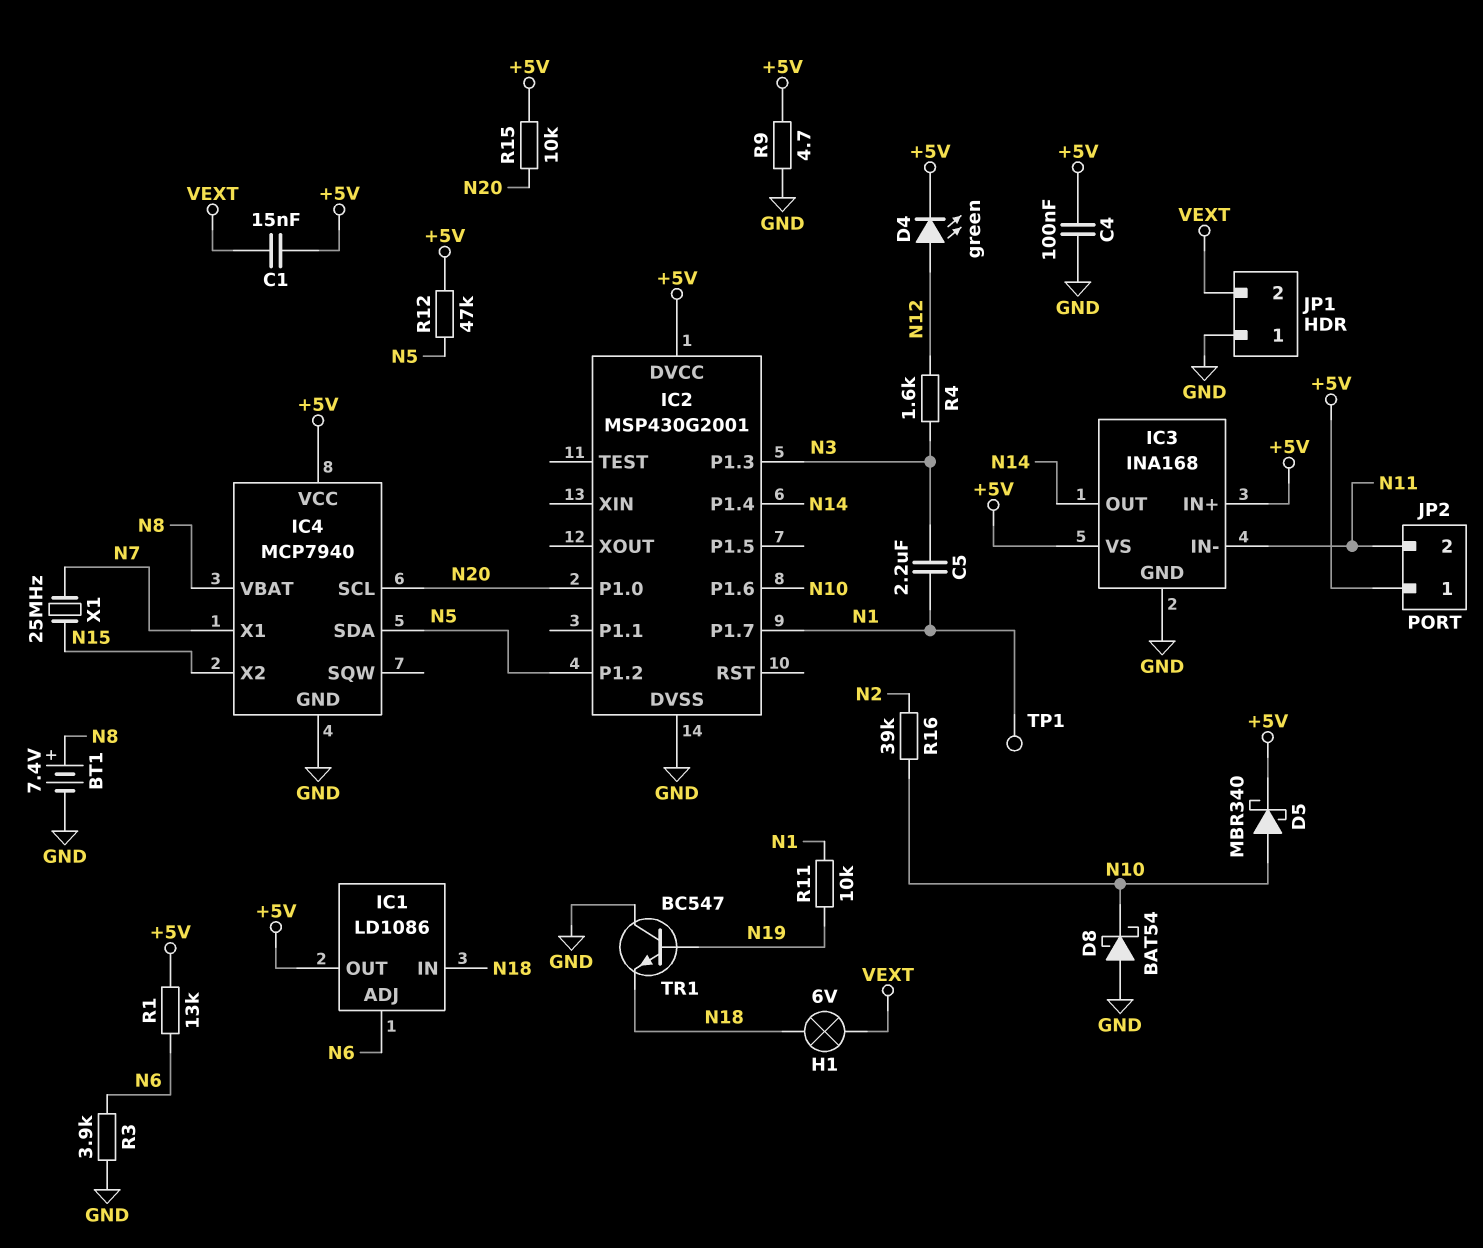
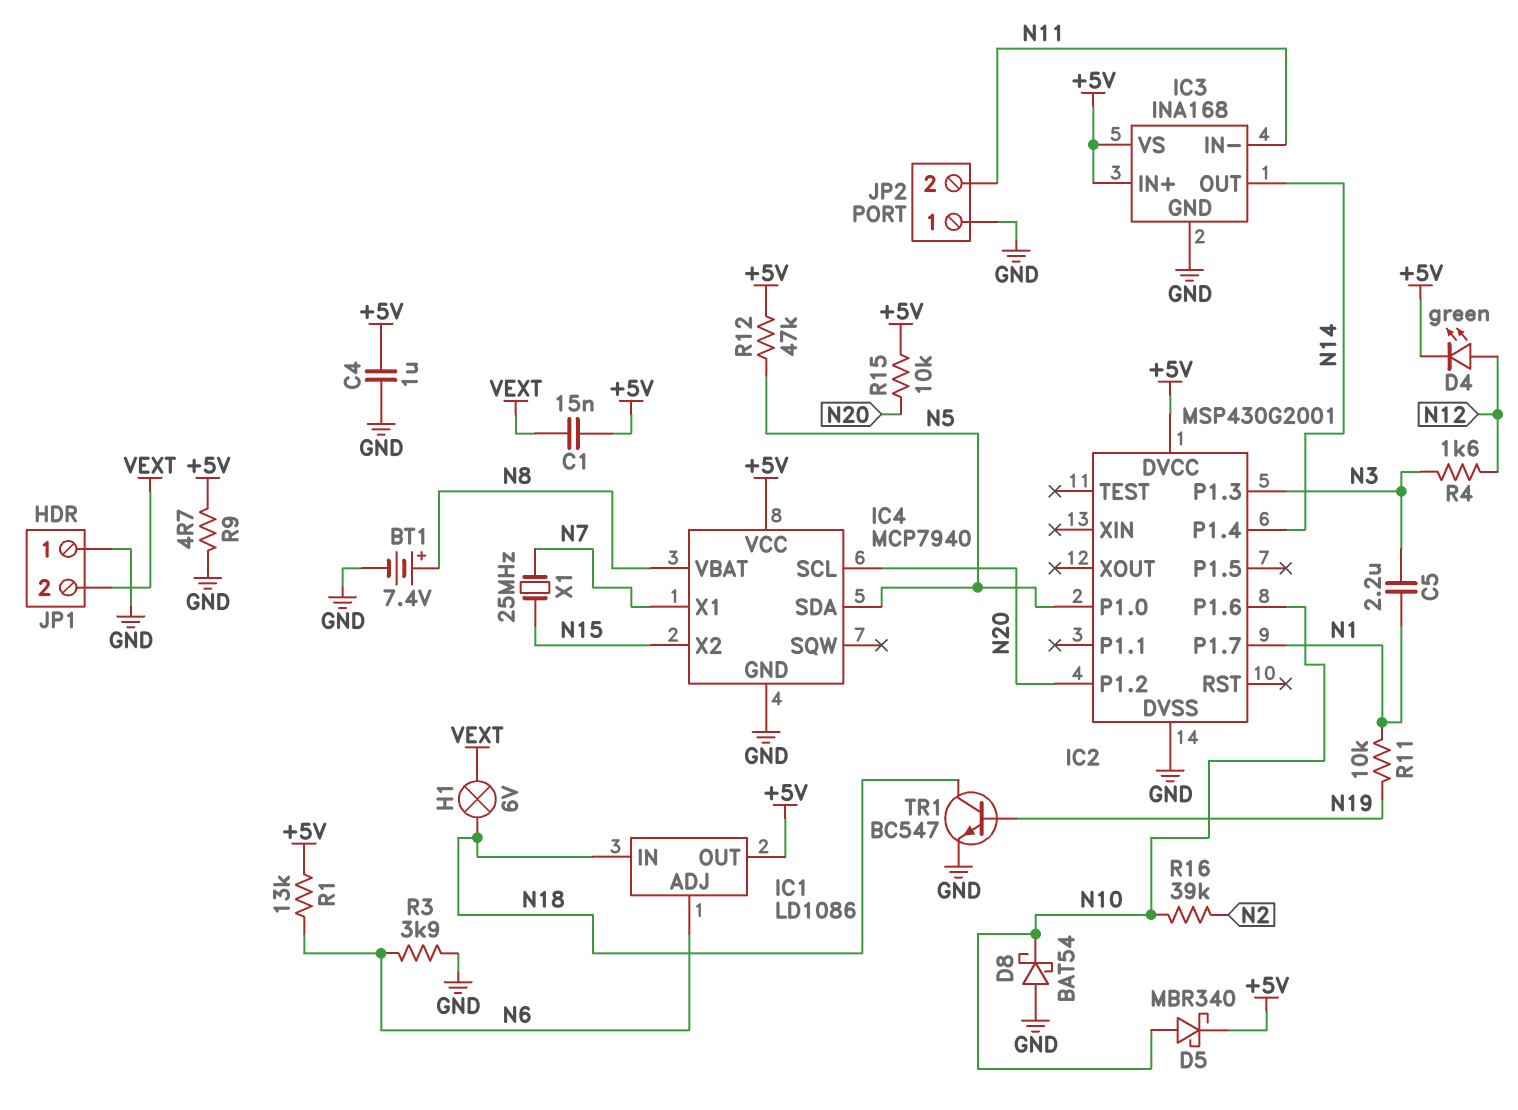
C4: 100nF (+5V, GND) -> 1uF (+5V, GND)
IC2 pin P1.0: N20 -> N5
IC2 pin P1.2: N5 -> N20
JP2 pin 1: +5V -> GND
TP1: test point (N1) -> none
TR1: NPN BC547 (B N19, C GND, E N18) -> NPN BC547 (B N19, C N18, E GND)

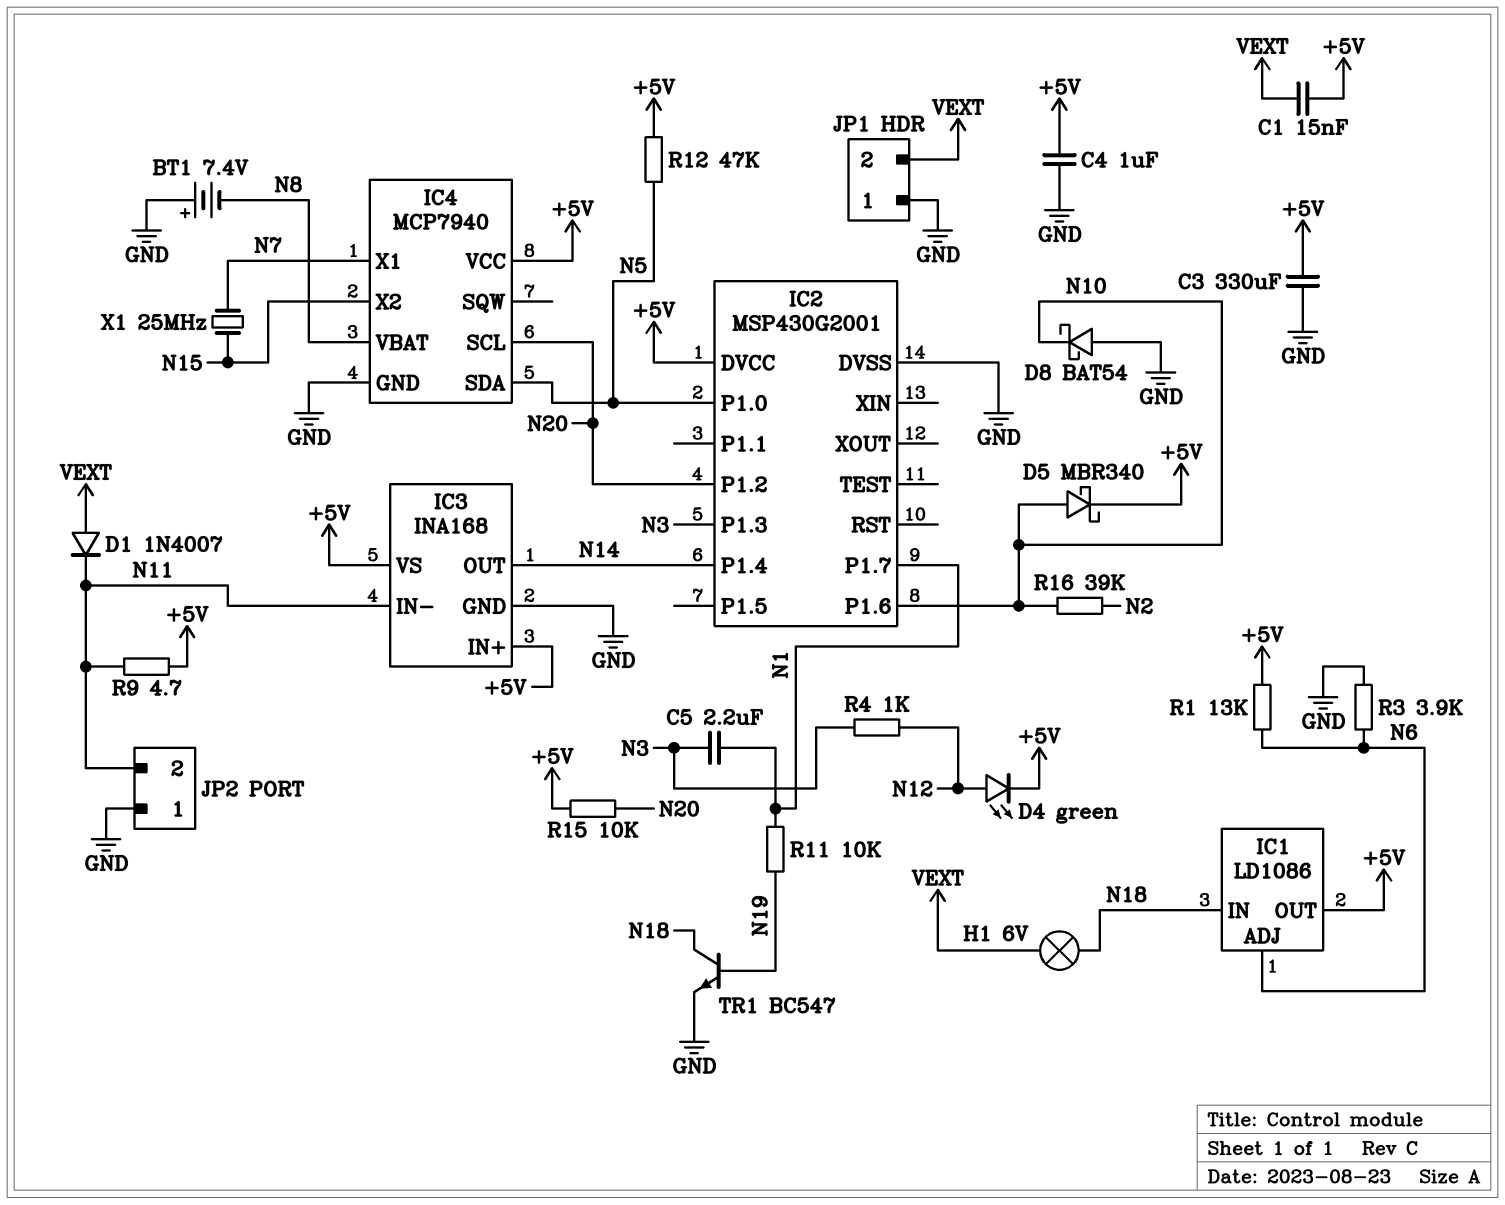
BT1: 7.4V (plus N8, minus GND) -> 7.4V (plus GND, minus N8)
C3: none -> 330uF (+5V, GND)
D1: none -> diode 1N4007 (A VEXT, K N11)
R4: 1.6k (N3, N12) -> 1k (N3, N12)
R9: 4.7 (+5V, GND) -> 4.7 (+5V, N11)

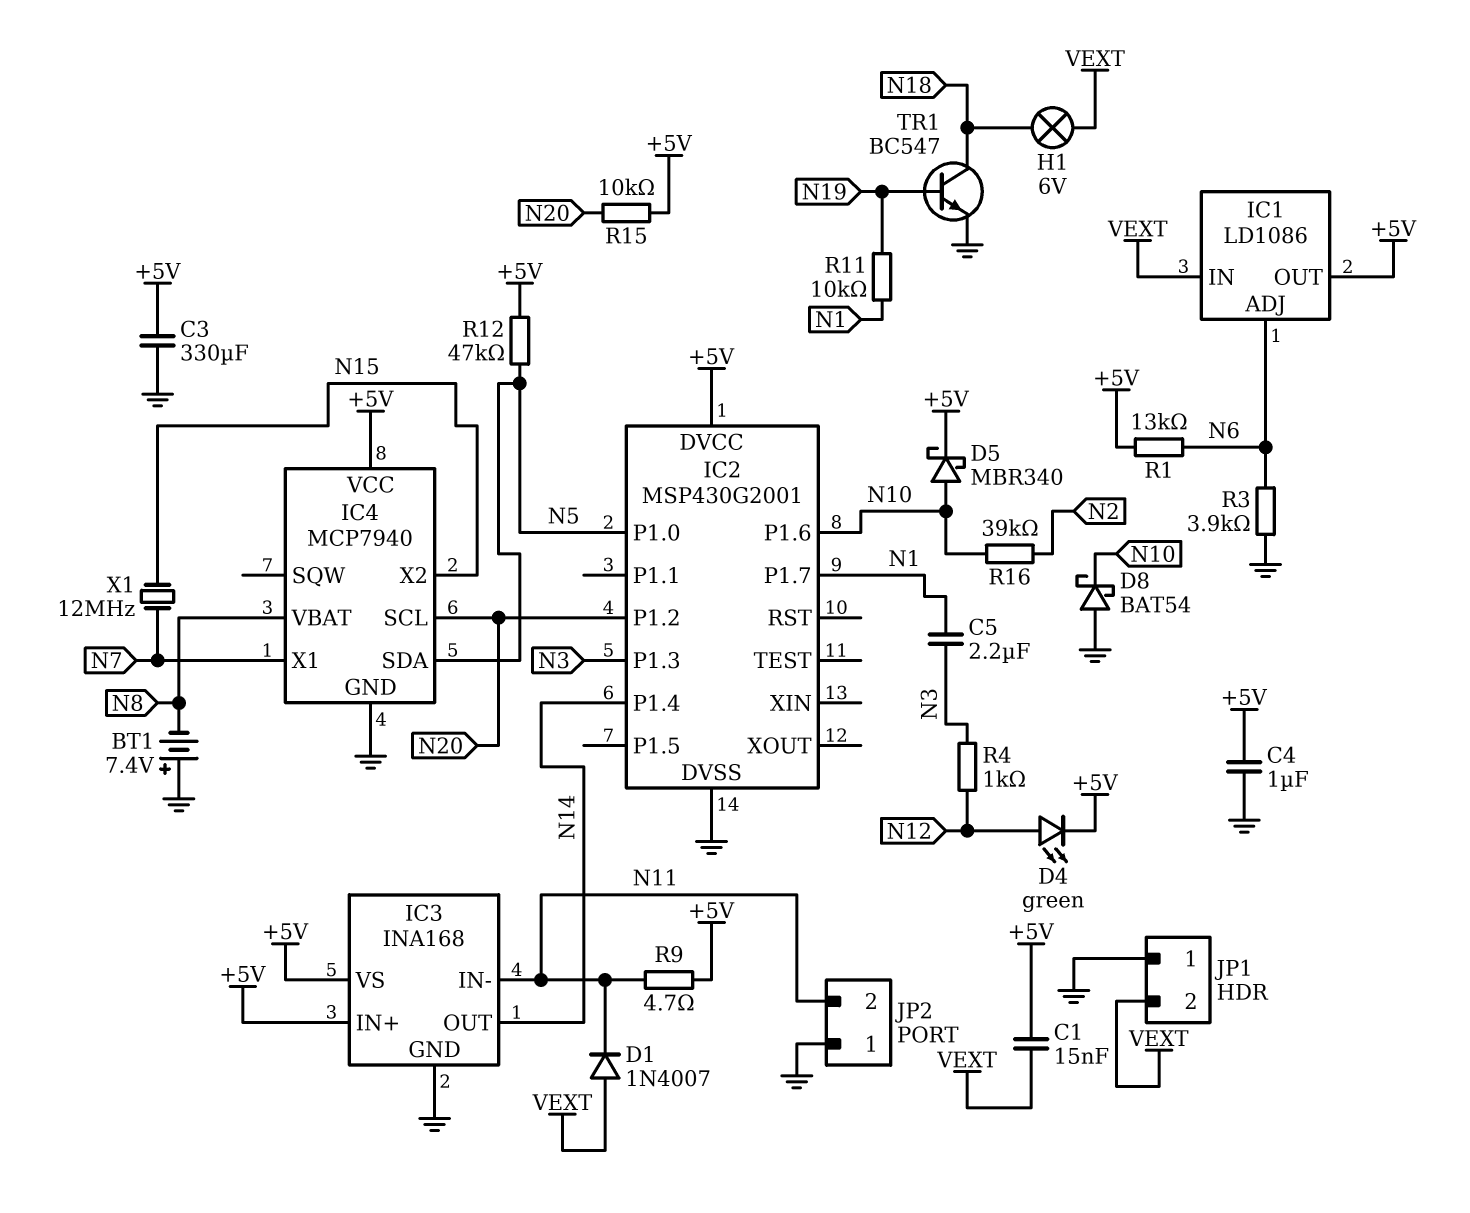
IC1 pin IN: N18 -> VEXT
X1: 25MHz (N7, N15) -> 12MHz (N7, N15)

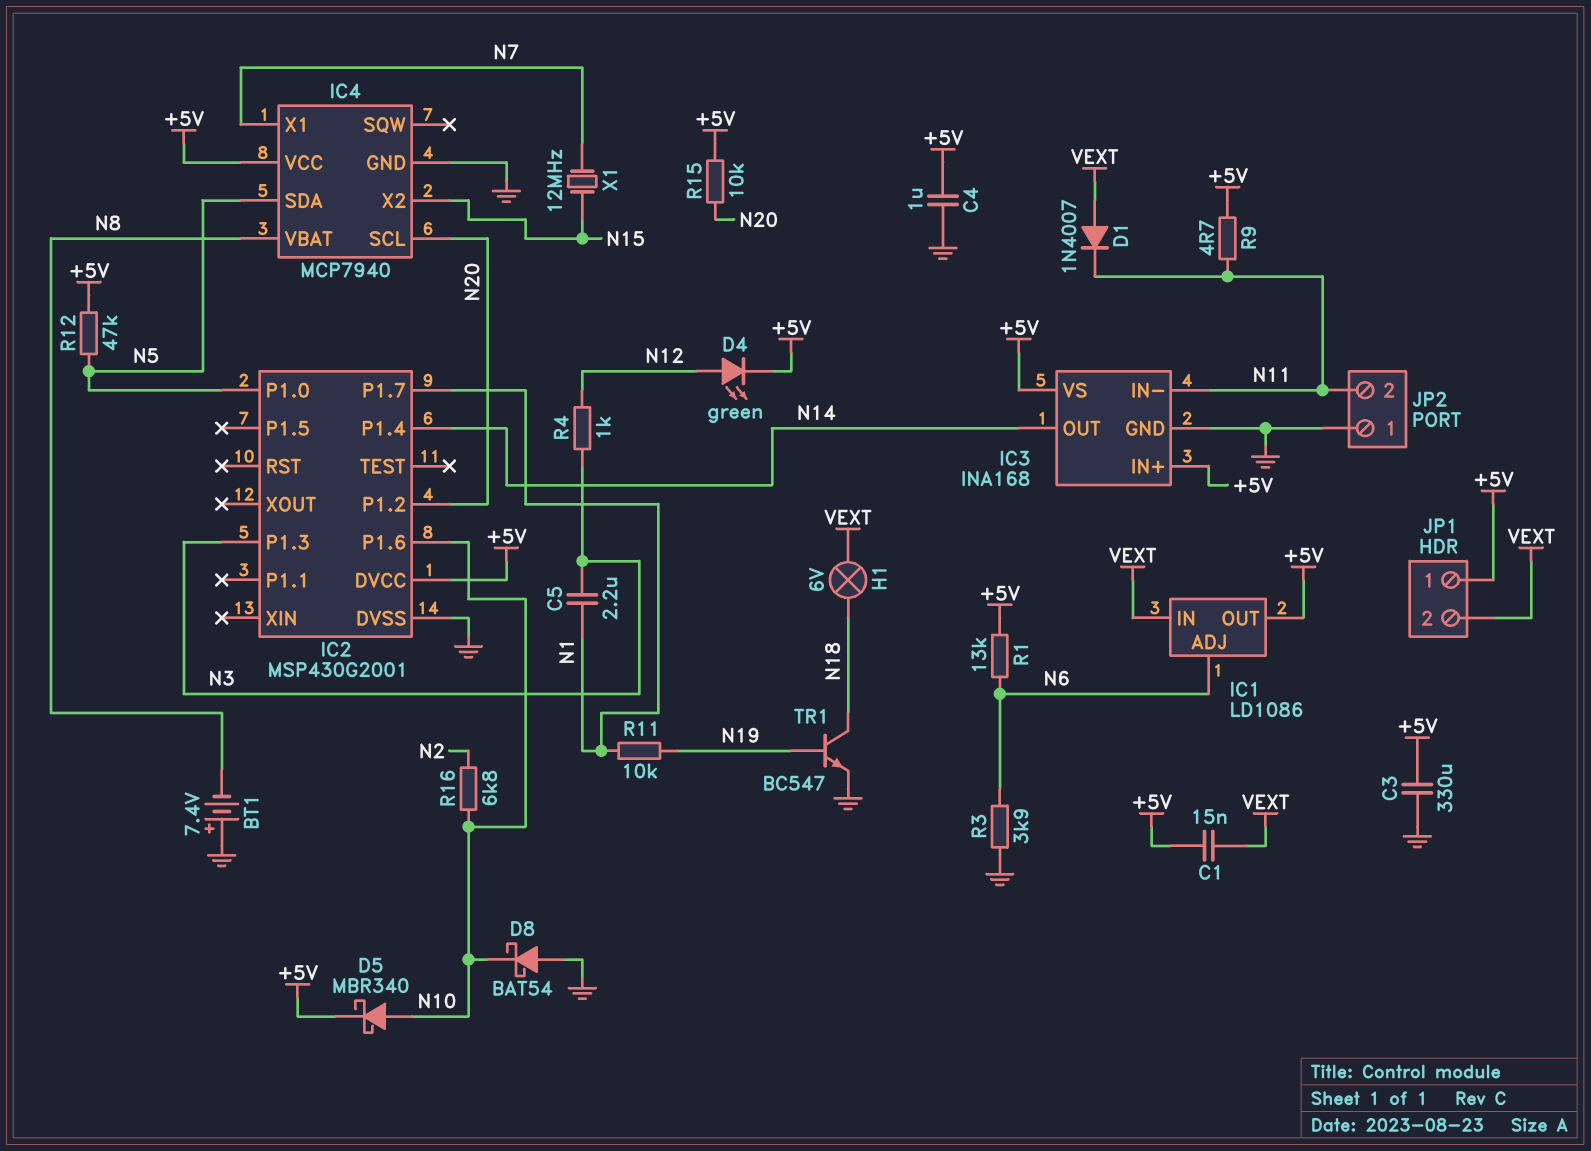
JP1 pin 1: GND -> +5V
R16: 39k (N2, N10) -> 6.8k (N2, N10)

